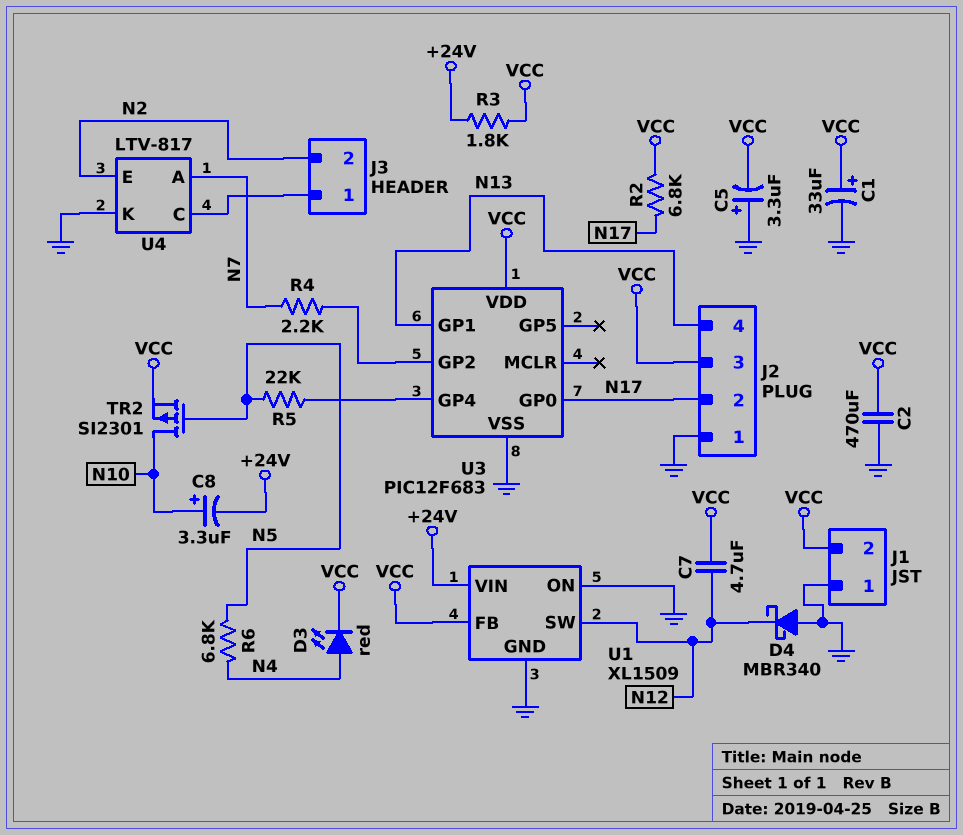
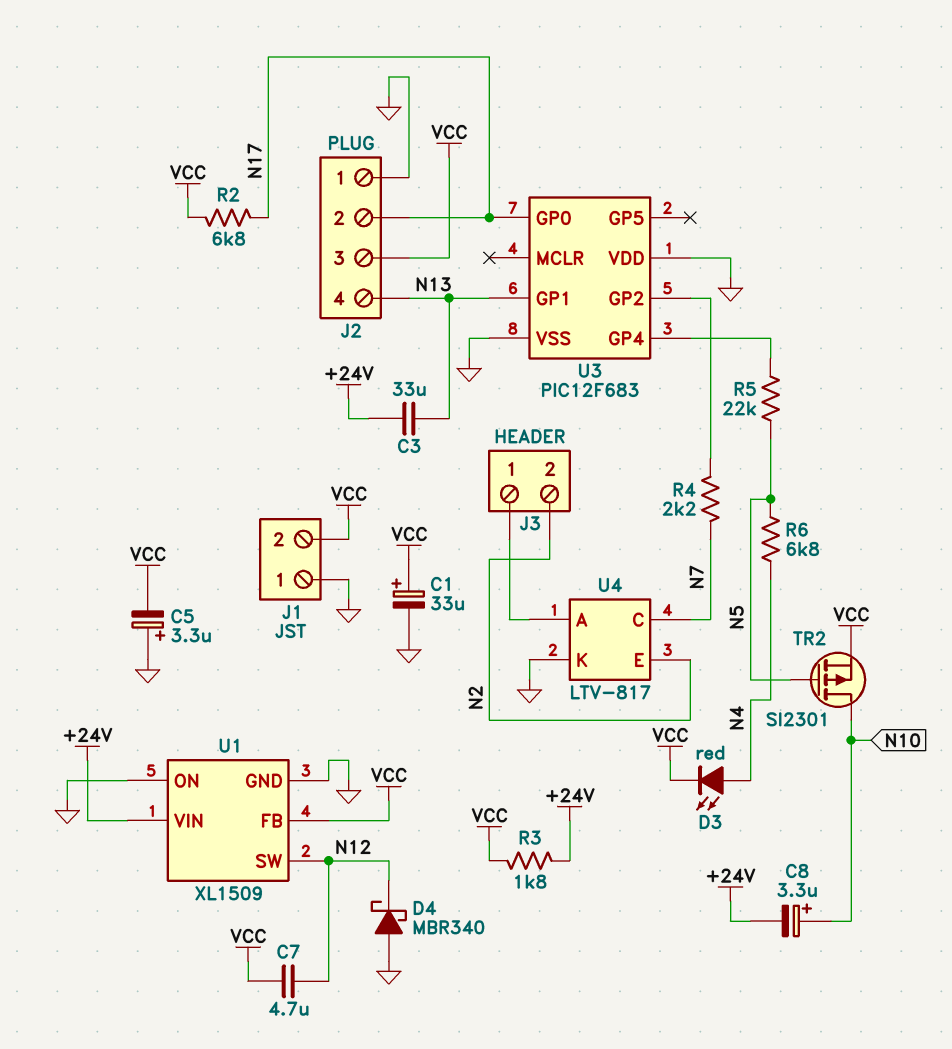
C2: 470uF (GND, VCC) -> none
C3: none -> 33uF (+24V, N13)
U3 pin VDD: VCC -> GND
U4 pin A: N7 -> J3/1
U4 pin C: J3/1 -> N7

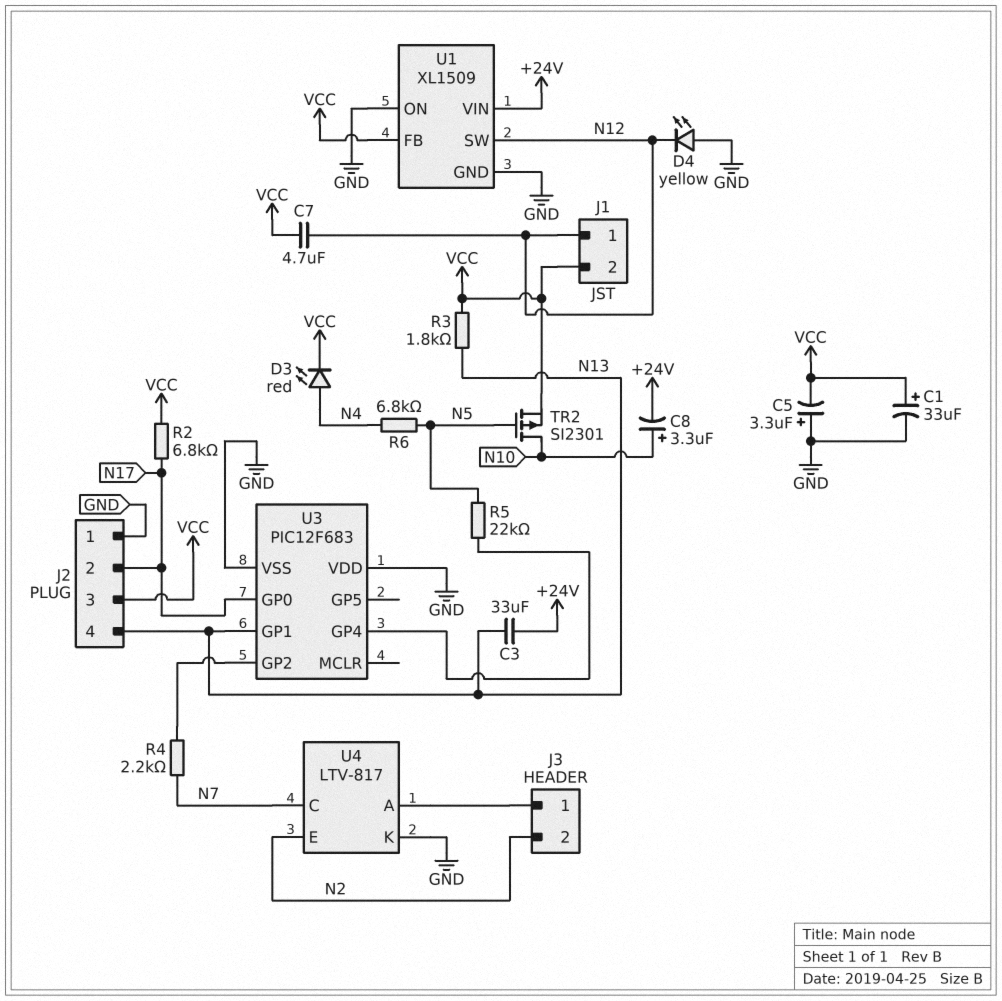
D4: schottky MBR340 (A GND, K N12) -> LED yellow (A GND, K N12)
J1 pin 1: GND -> N12
R3: 1.8k (+24V, VCC) -> 1.8k (N13, VCC)

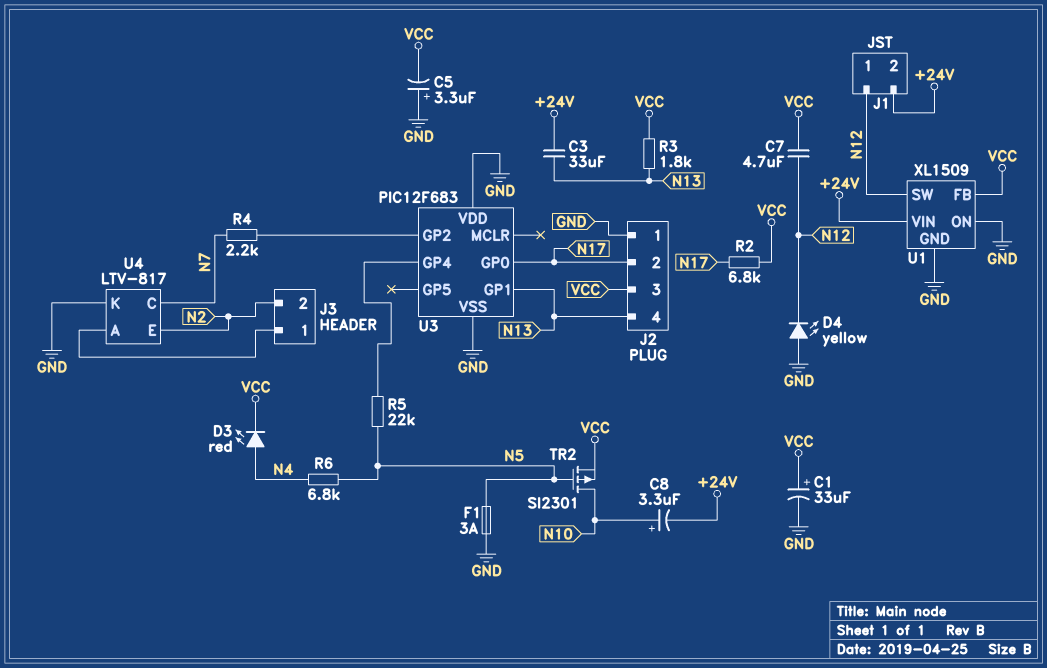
F1: none -> 3A (GND, N5)
J1 pin 2: VCC -> +24V

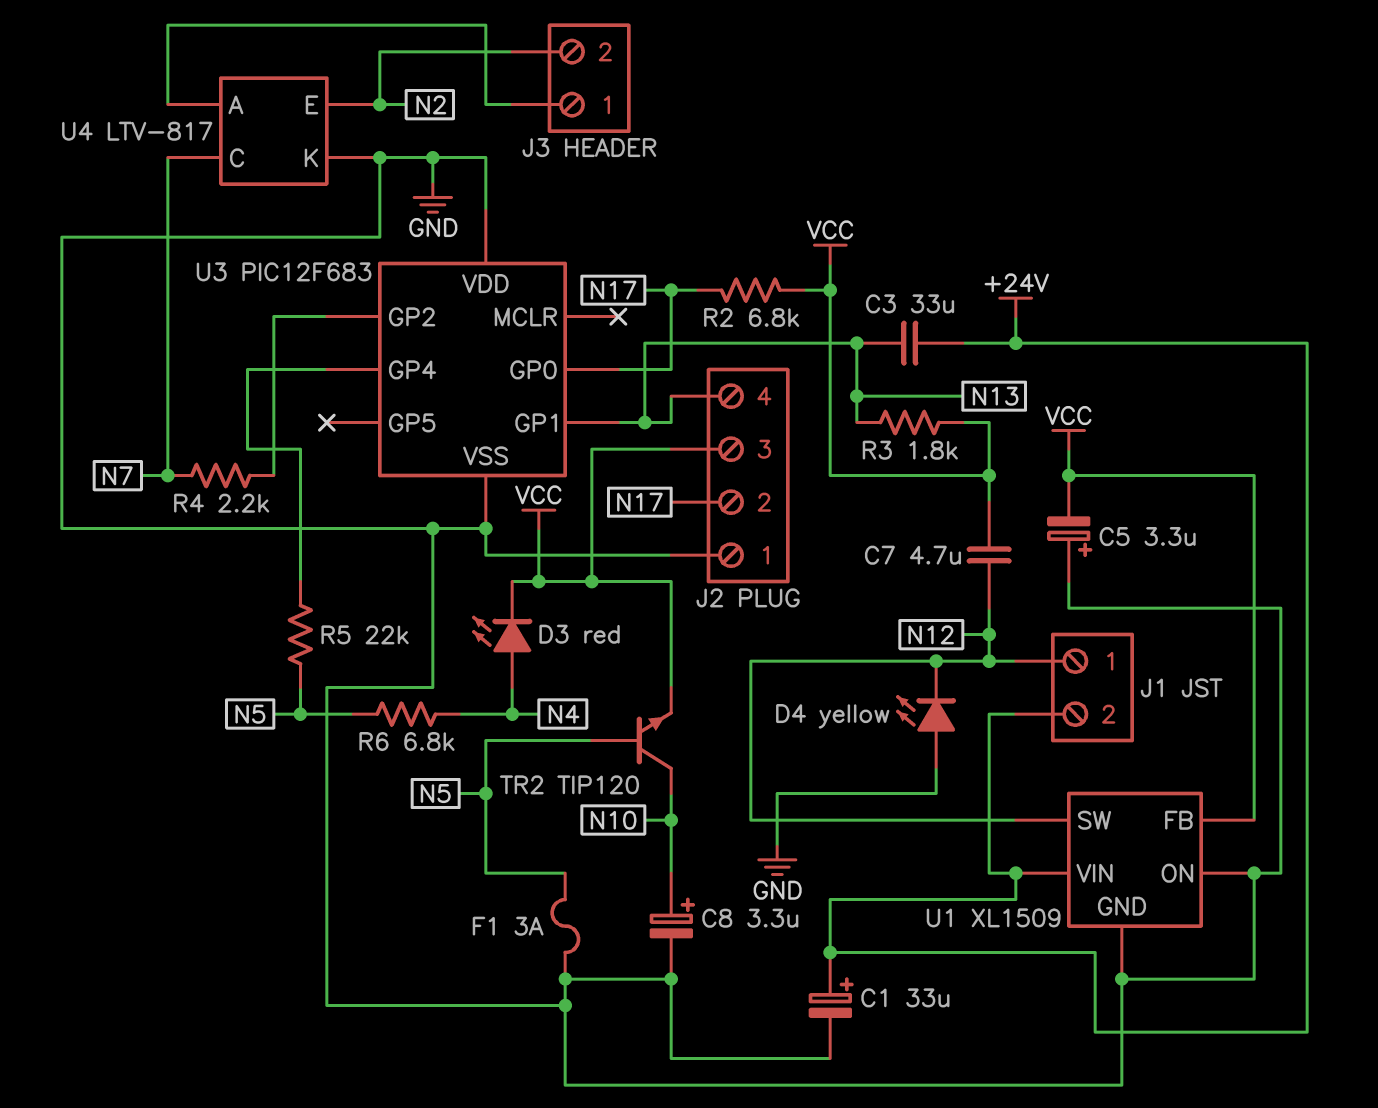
C1: 33uF (plus VCC, minus GND) -> 33uF (plus +24V, minus GND)
C8: 3.3uF (plus N10, minus +24V) -> 3.3uF (plus N10, minus GND)
TR2: PMOS SI2301 (G N5, D N10, S VCC) -> NPN TIP120 (B N5, C N10, E VCC)

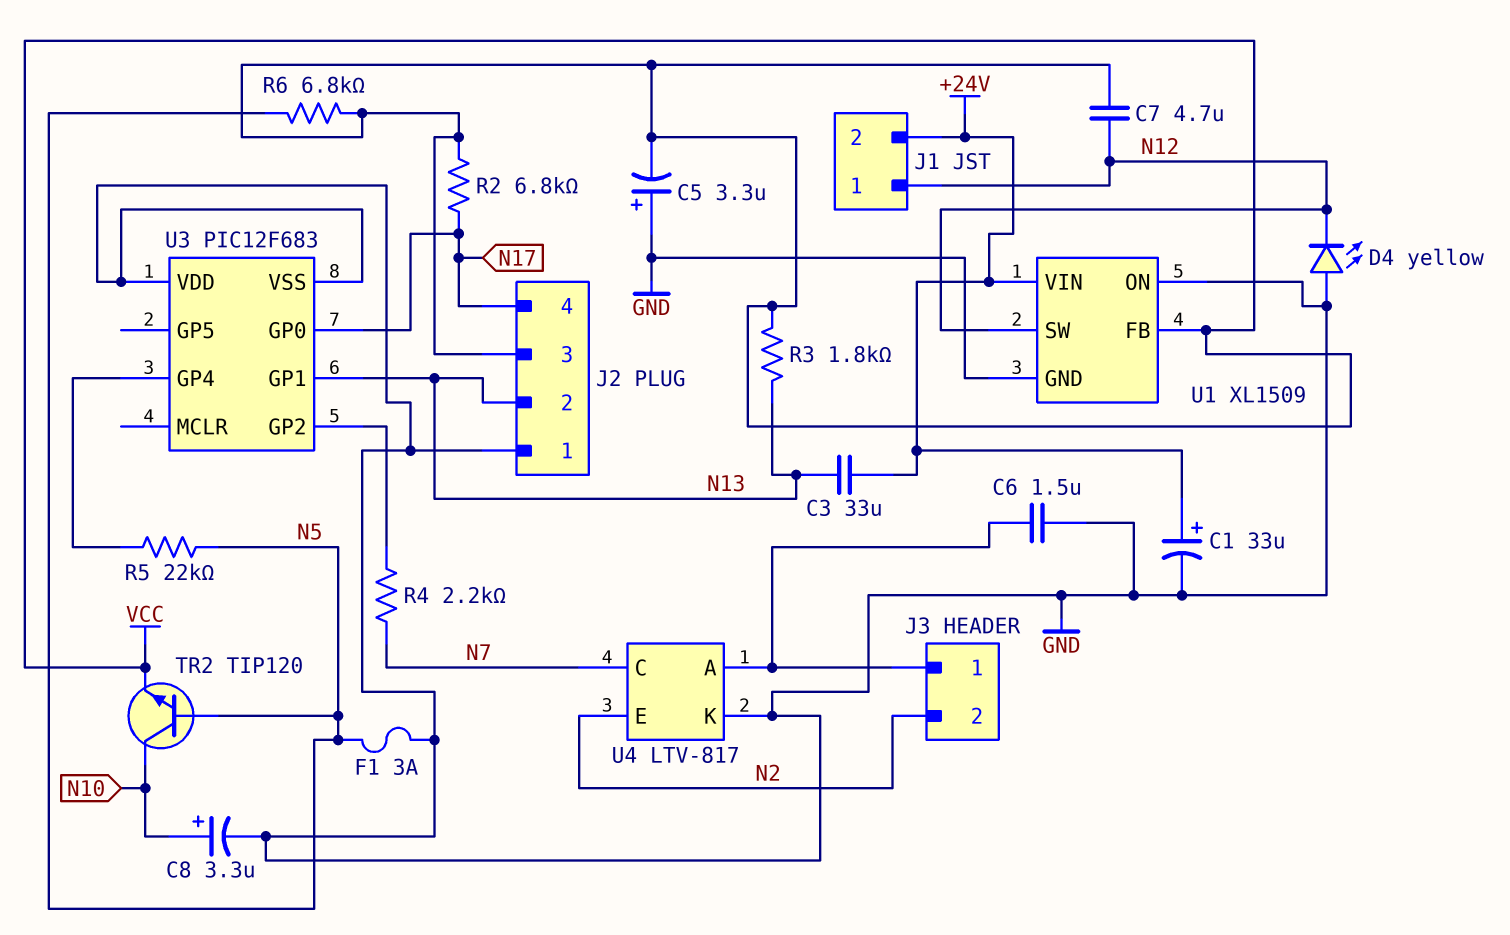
C6: none -> 1.5uF (GND, J3/1)
D3: LED red (A N4, K VCC) -> none
J2 pin 2: N17 -> N13
J2 pin 4: N13 -> N17
R6: 6.8k (N4, N5) -> 6.8k (N5, VCC)

